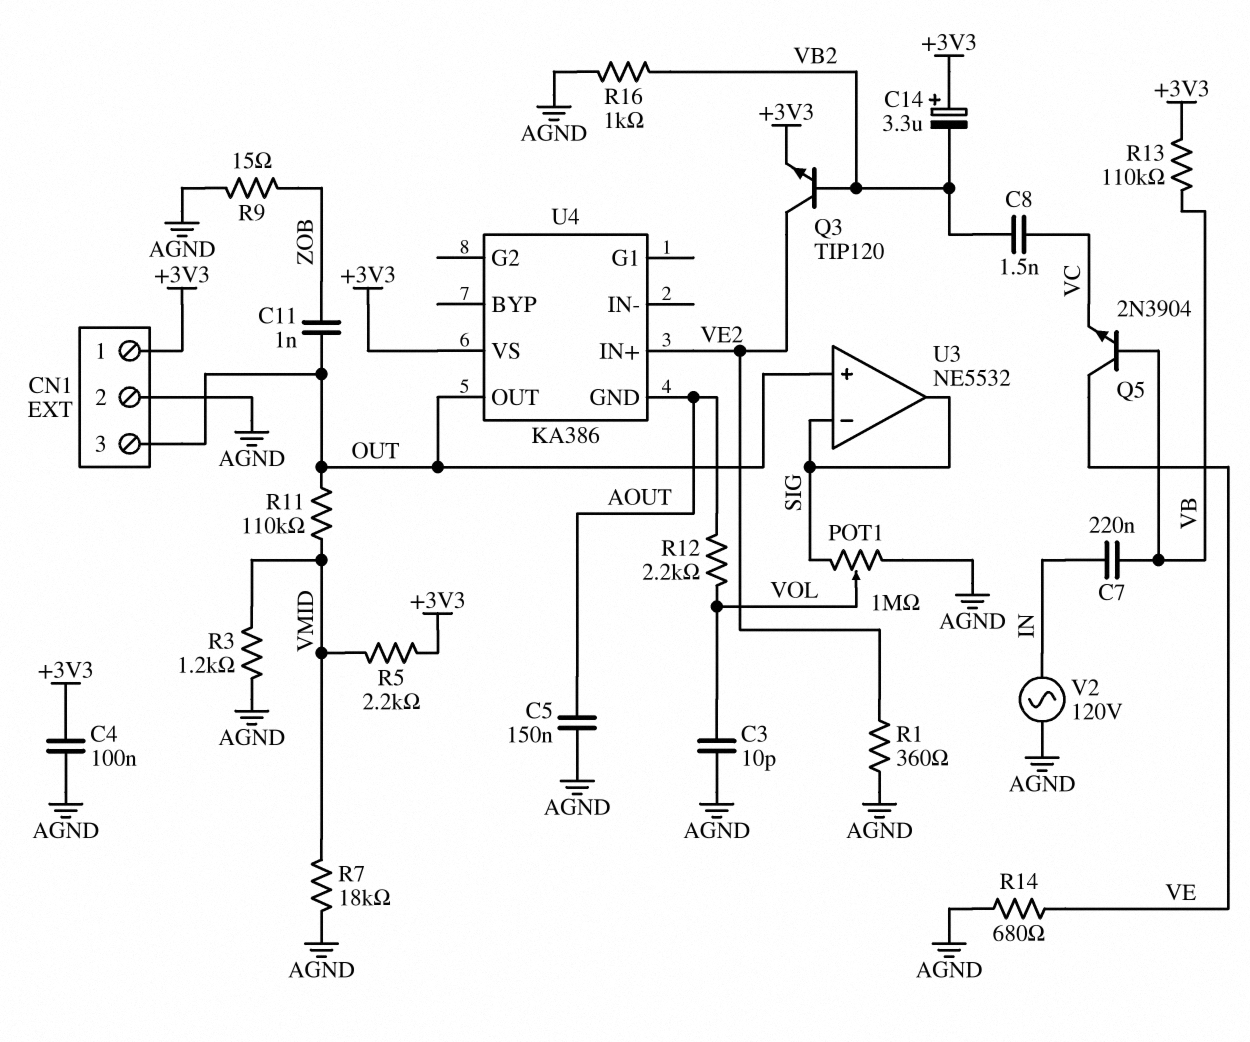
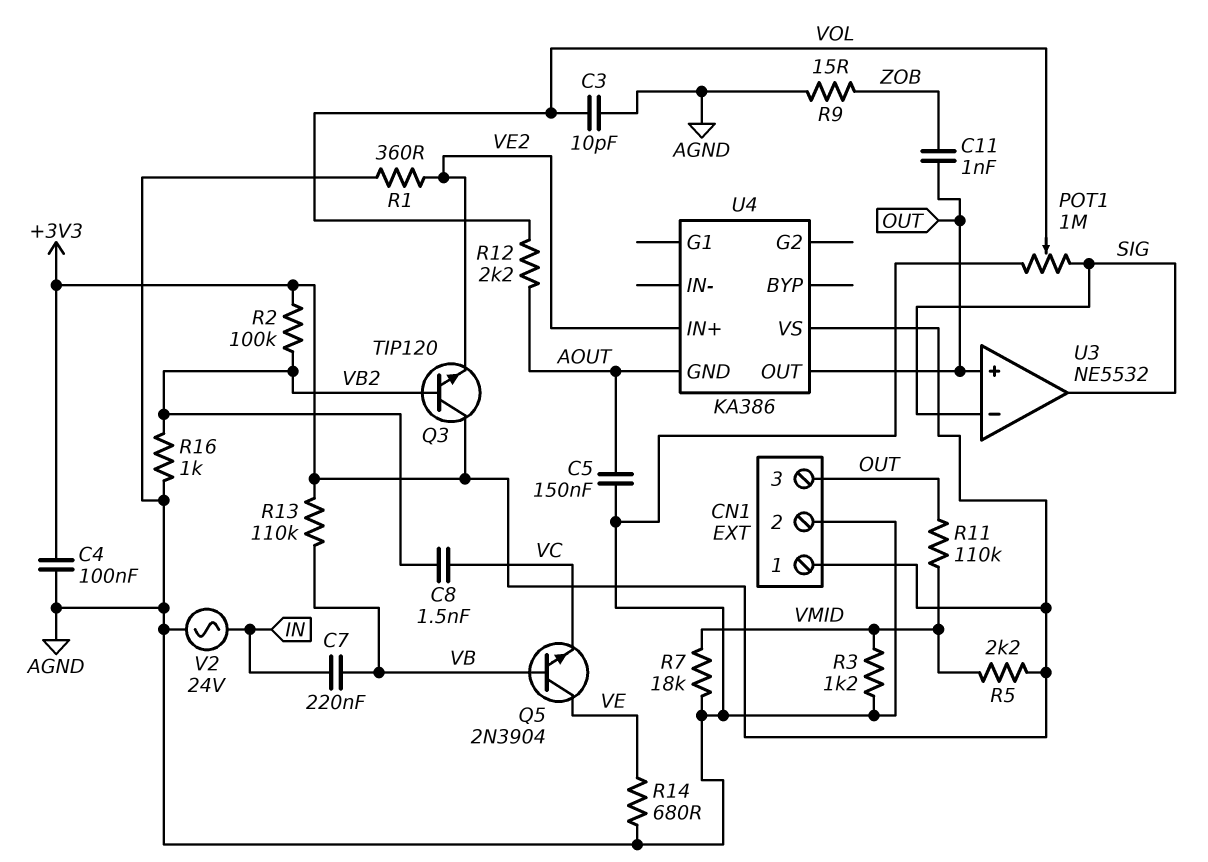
C14: 3.3uF (plus +3V3, minus VB2) -> none
Q3: NPN TIP120 (B VB2, C VE2, E +3V3) -> NPN TIP120 (B VB2, C +3V3, E VE2)
R2: none -> 100k (+3V3, VB2)
V2: AC 120V (AGND, IN) -> AC 24V (AGND, IN)

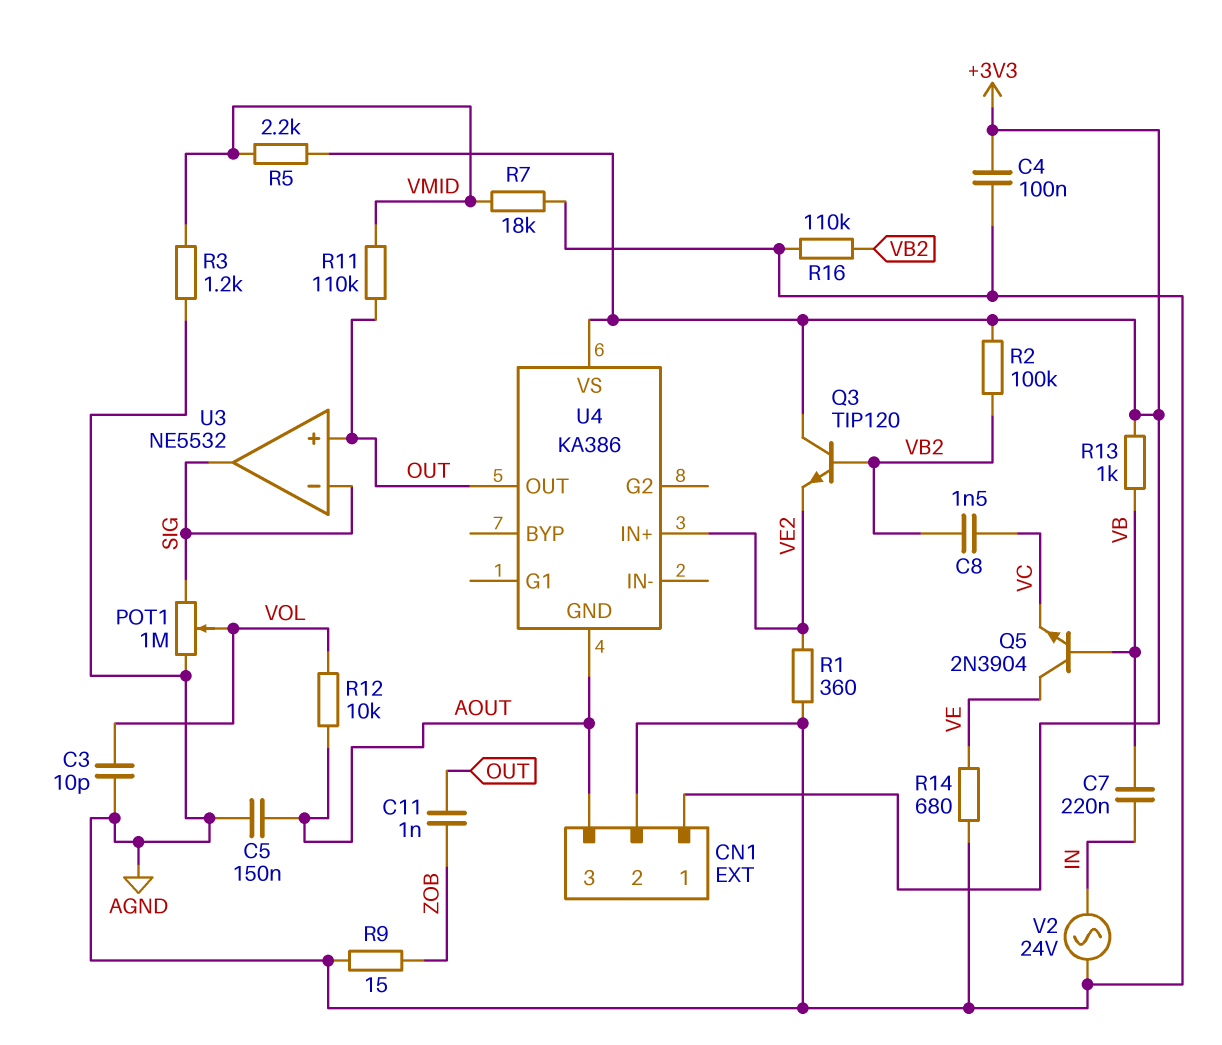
CN1 pin 3: OUT -> AOUT
R12: 2.2k (AOUT, VOL) -> 10k (AOUT, VOL)
R13: 110k (+3V3, VB) -> 1k (+3V3, VB)
R16: 1k (AGND, VB2) -> 110k (AGND, VB2)

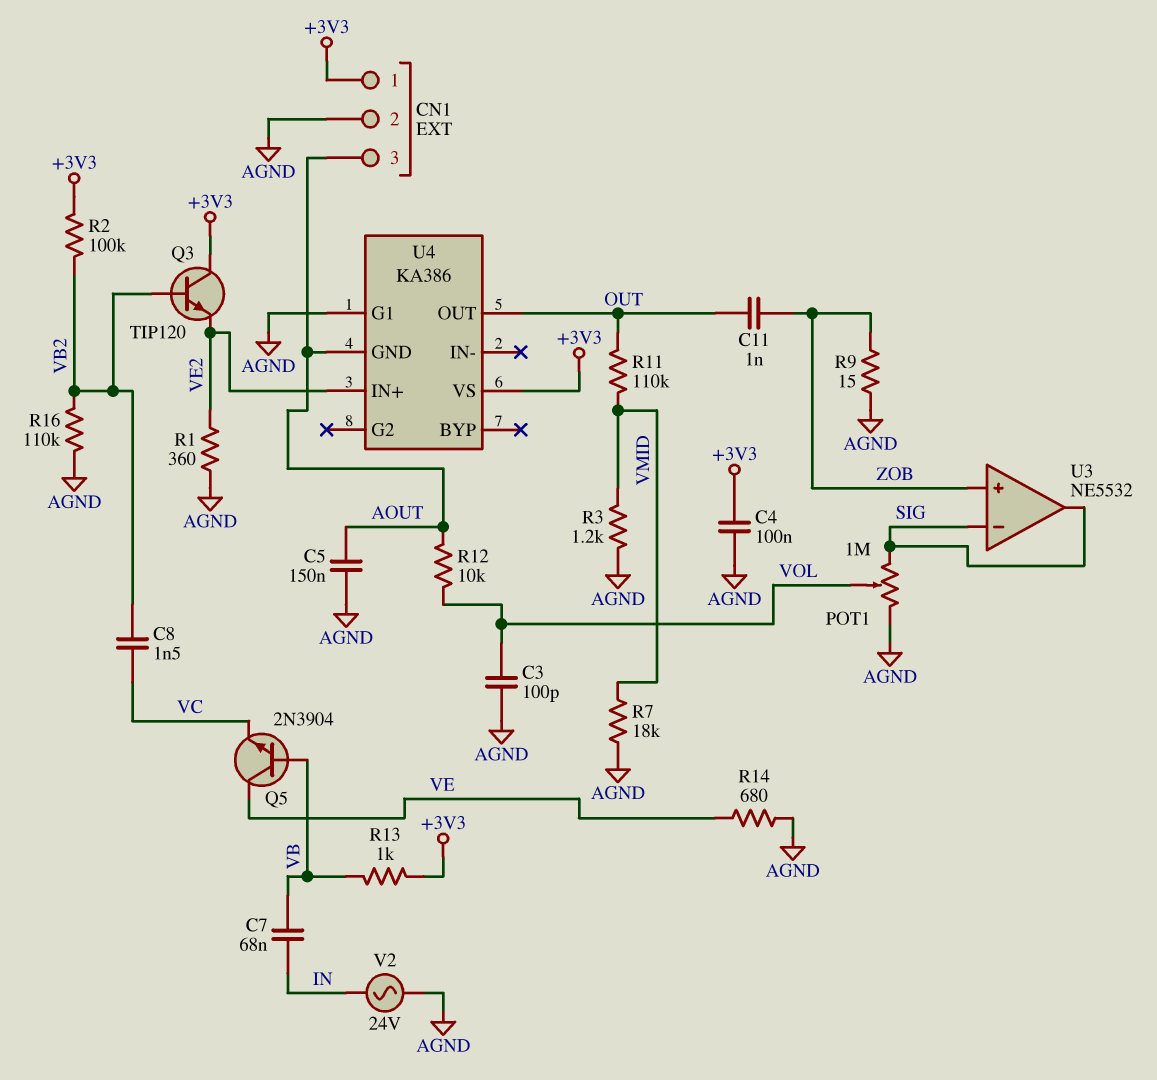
C3: 10pF (AGND, VOL) -> 100pF (AGND, VOL)
C7: 220nF (IN, VB) -> 68nF (IN, VB)
R5: 2.2k (+3V3, VMID) -> none
U3 pin in+: OUT -> ZOB
U4 pin G1: none -> AGND

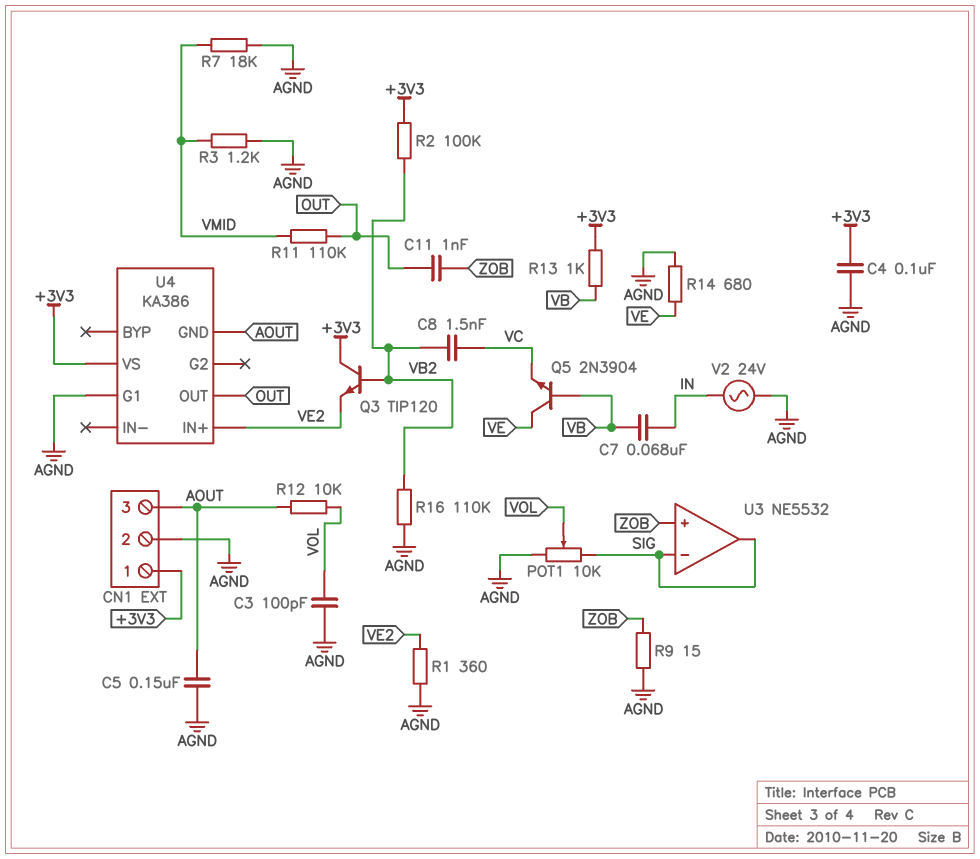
POT1: 1M (AGND, SIG, wiper VOL) -> 10k (AGND, SIG, wiper VOL)

